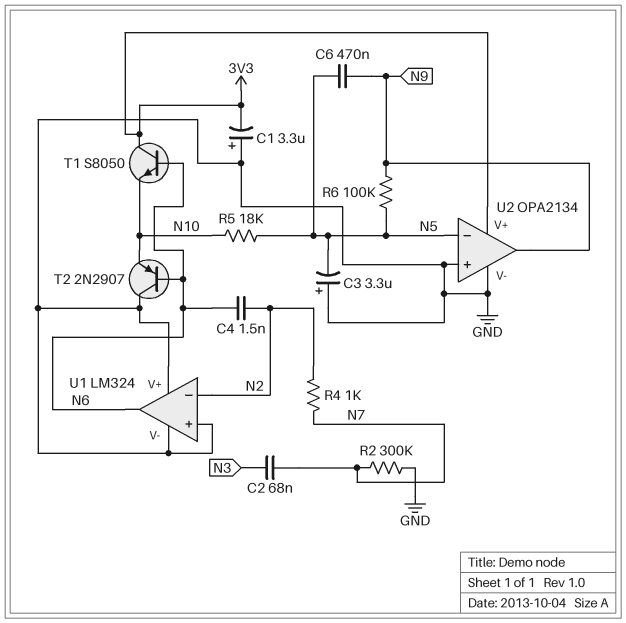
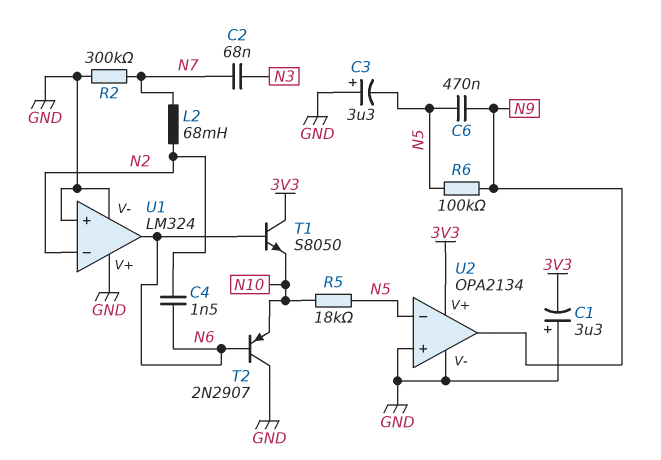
L2: none -> 68mH (N2, N7)
R4: 1k (N2, N7) -> none

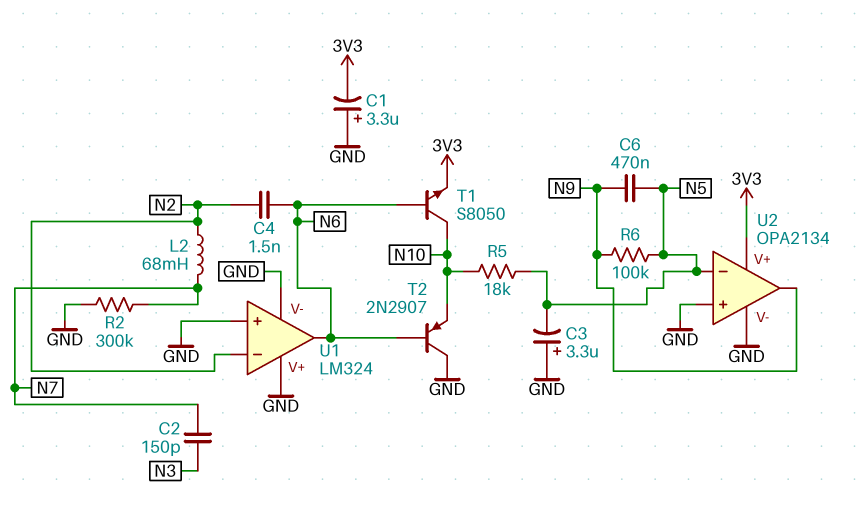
C2: 68nF (N3, N7) -> 150pF (N3, N7)
T1: NPN S8050 (B N6, C 3V3, E N10) -> NPN S8050 (B N6, C N10, E 3V3)

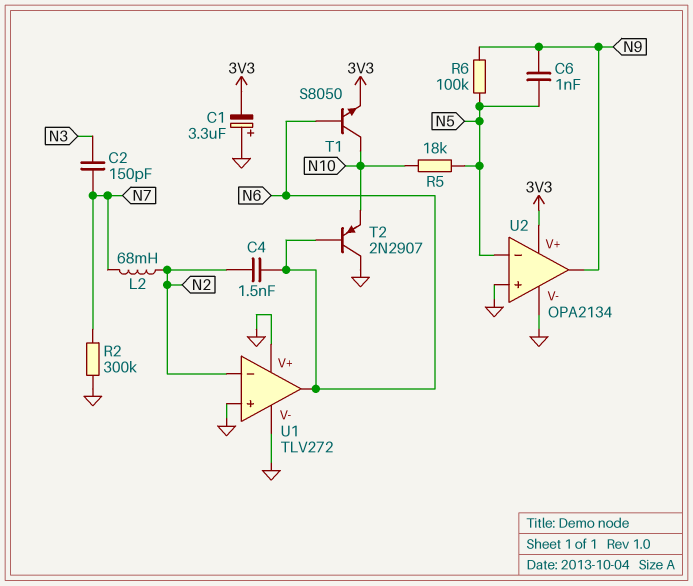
C3: 3.3uF (plus GND, minus N5) -> none
C6: 470nF (N5, N9) -> 1nF (N5, N9)
U1: LM324 -> TLV272

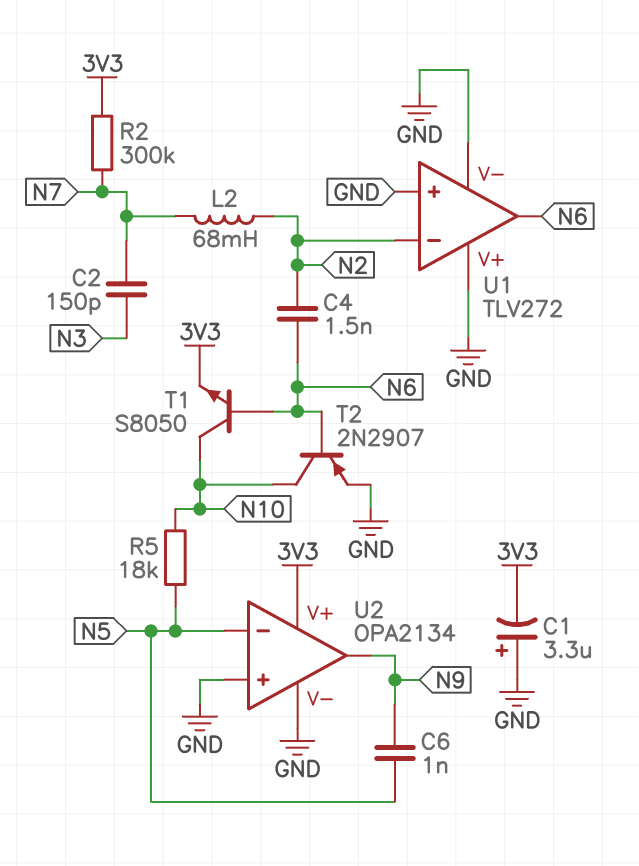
R2: 300k (GND, N7) -> 300k (3V3, N7)
R6: 100k (N5, N9) -> none
T2: PNP 2N2907 (B N6, C GND, E N10) -> PNP 2N2907 (B N6, C N10, E GND)

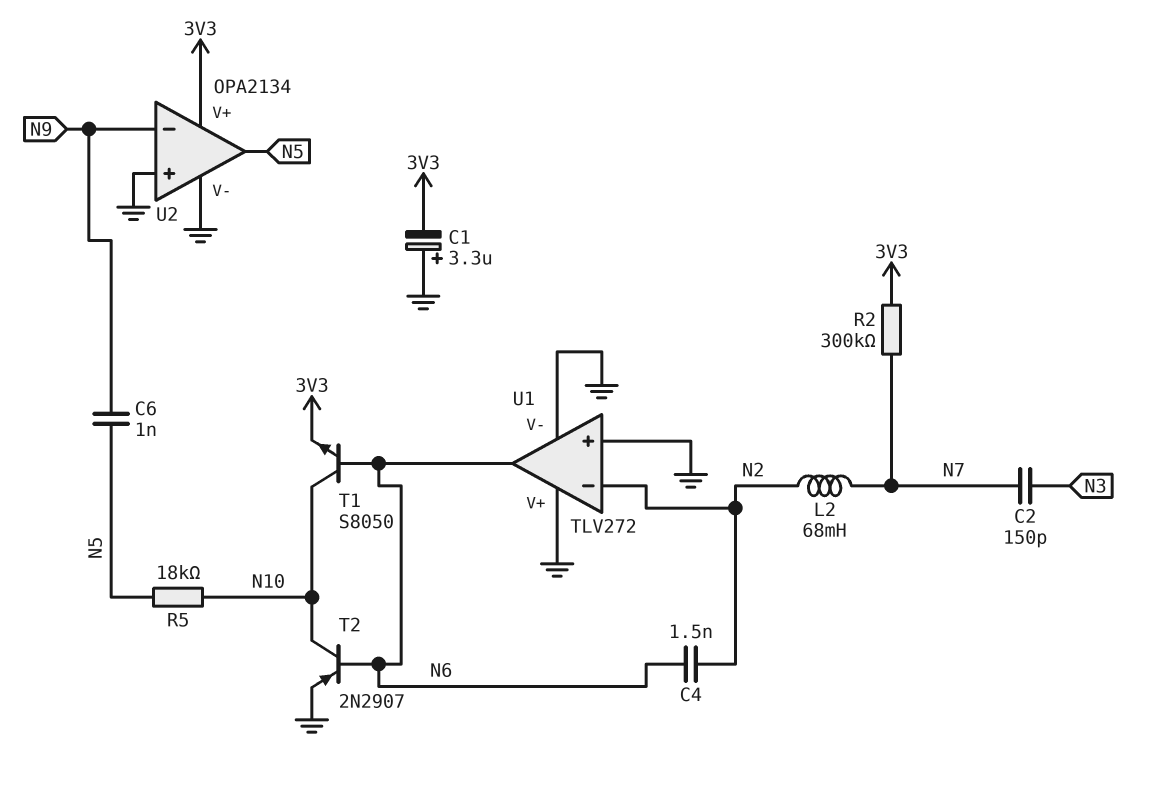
U2 pin in-: N5 -> N9
U2 pin out: N9 -> N5

